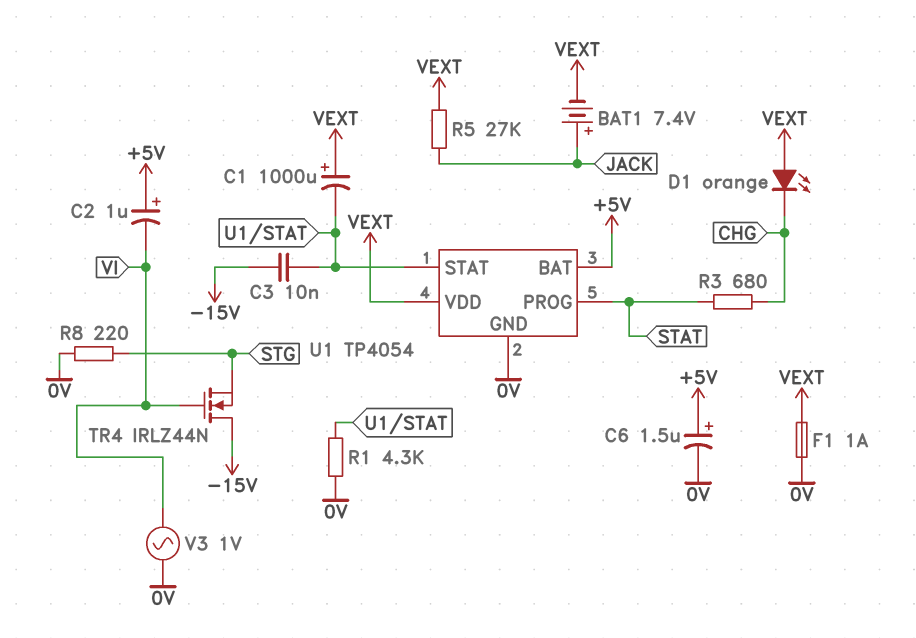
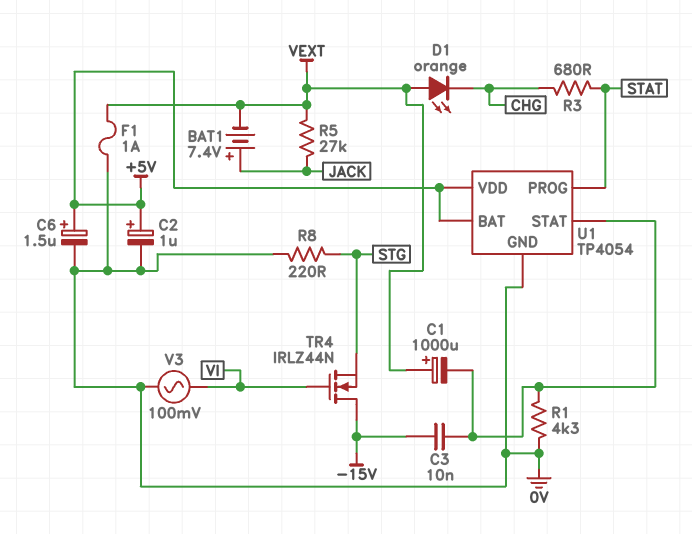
C2: 1uF (plus +5V, minus VI) -> 1uF (plus +5V, minus 0V)
U1 pin VDD: VEXT -> +5V
V3: AC 1V (0V, VI) -> AC 100mV (0V, VI)

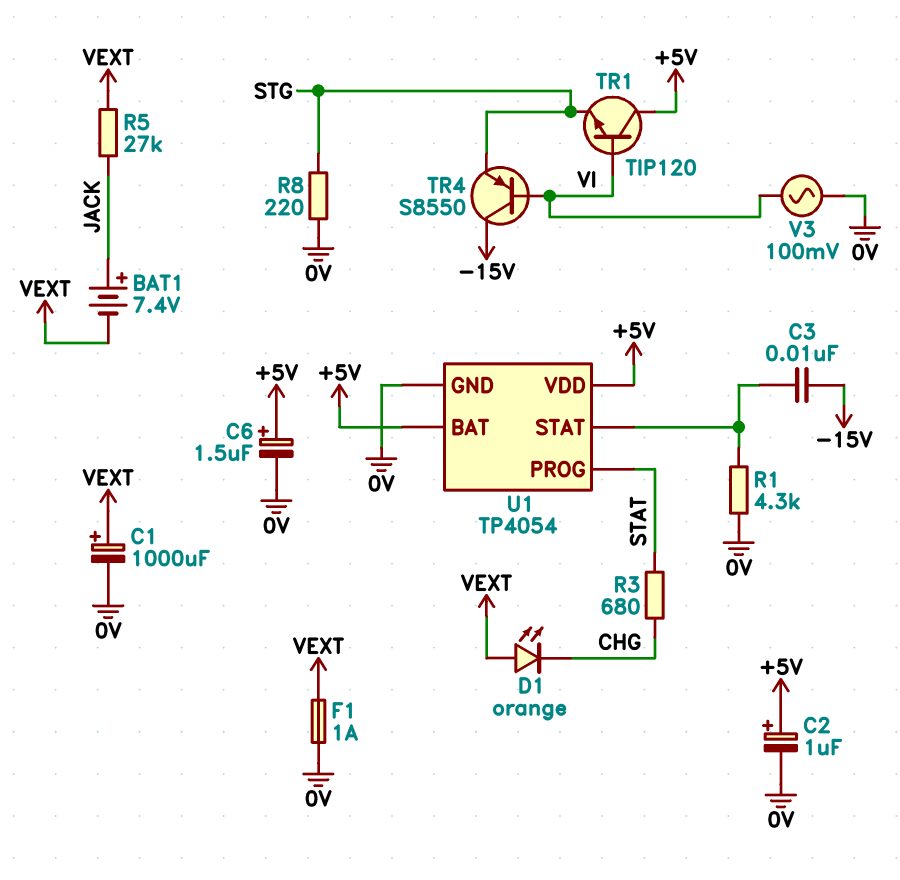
C1: 1000uF (plus VEXT, minus U1/STAT) -> 1000uF (plus VEXT, minus 0V)
TR1: none -> NPN TIP120 (B VI, C +5V, E STG)
TR4: NMOS IRLZ44N (G VI, D -15V, S STG) -> PNP S8550 (B VI, C -15V, E STG)

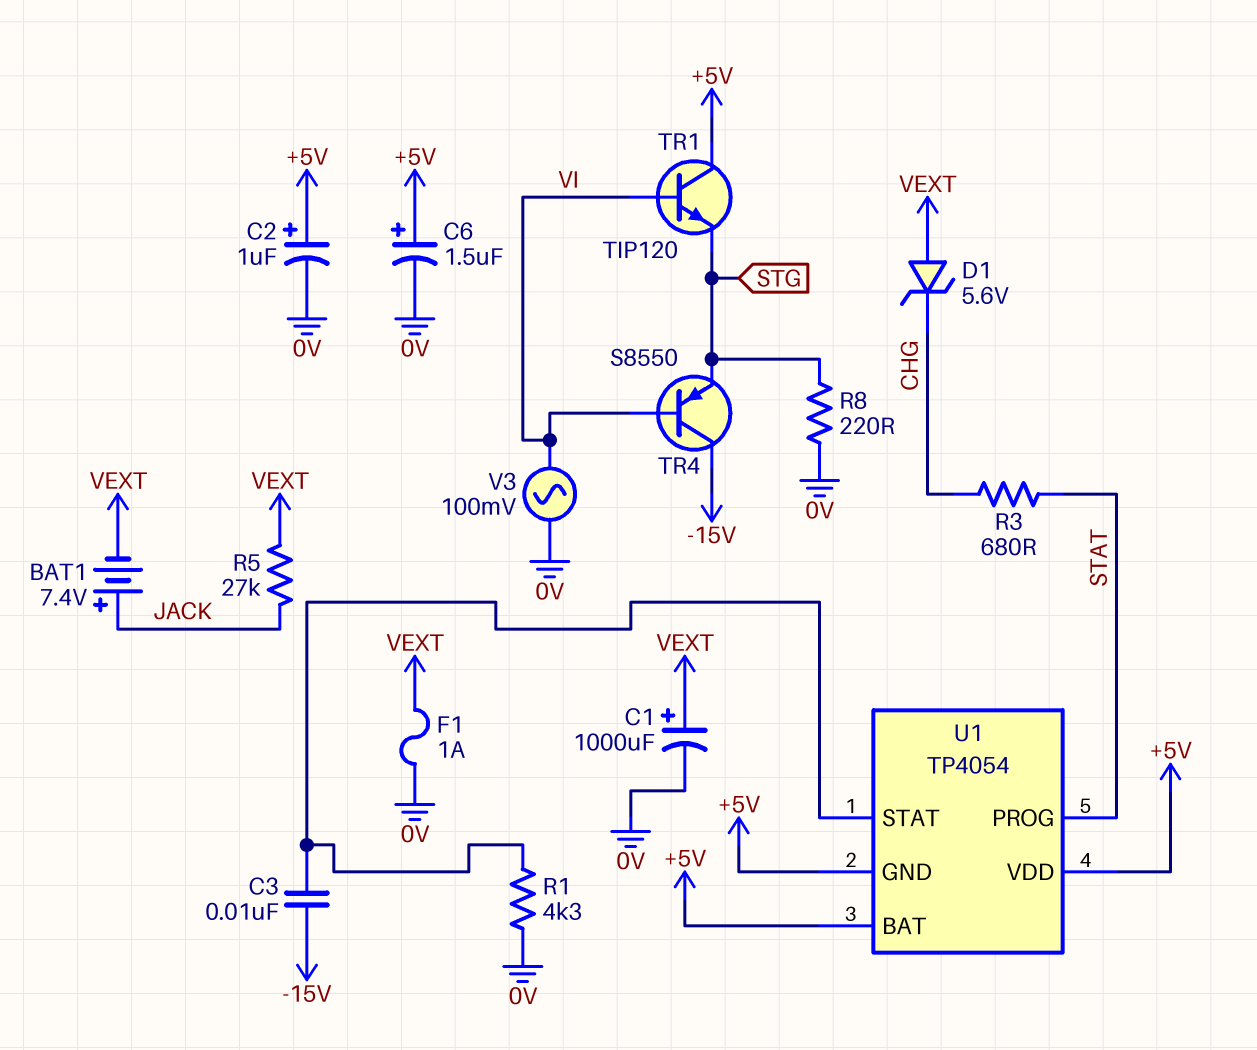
D1: LED orange (A VEXT, K CHG) -> zener 5.6V (A VEXT, K CHG)
U1 pin GND: 0V -> +5V

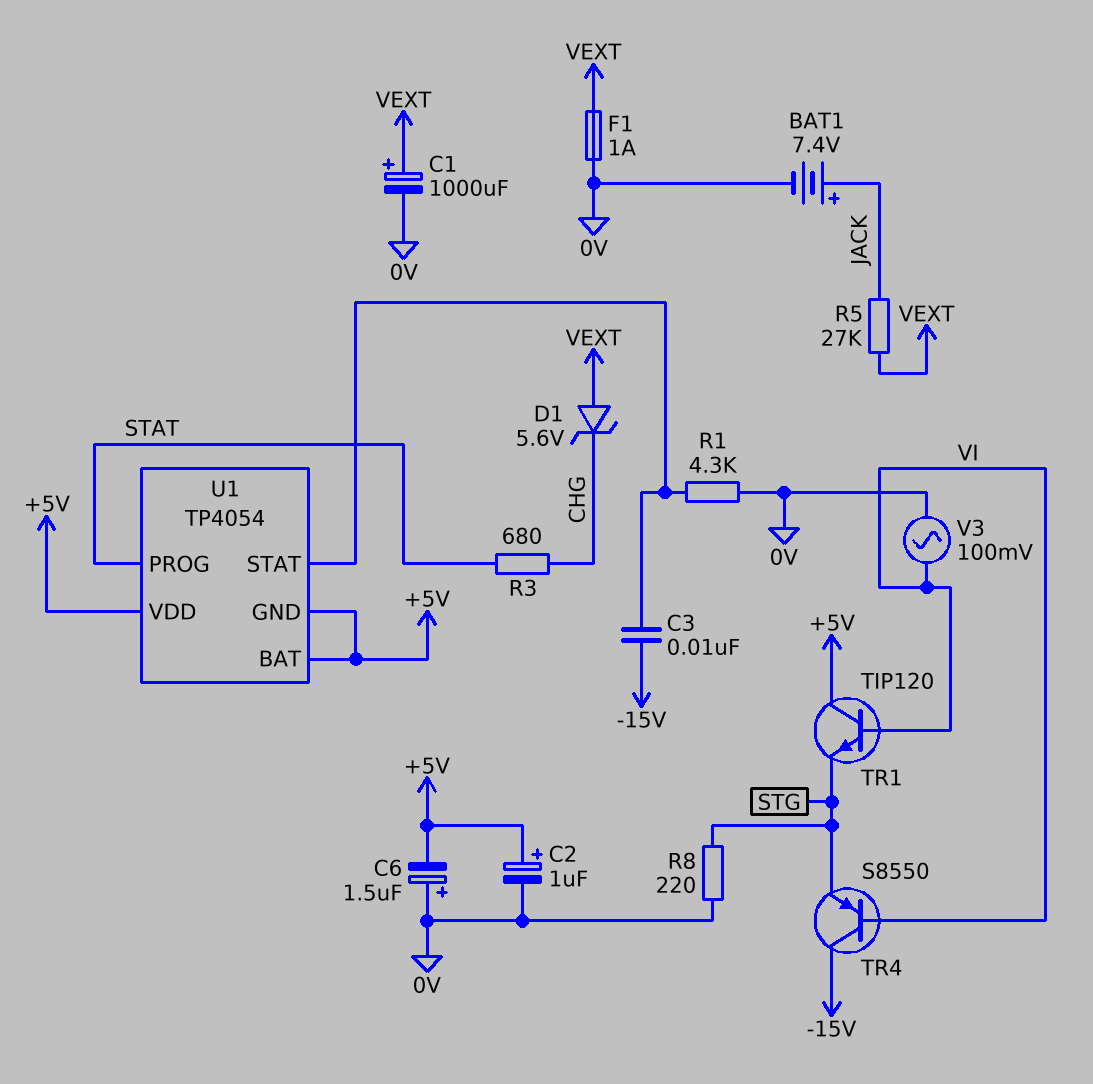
BAT1: 7.4V (plus JACK, minus VEXT) -> 7.4V (plus JACK, minus 0V)
C6: 1.5uF (plus +5V, minus 0V) -> 1.5uF (plus 0V, minus +5V)

